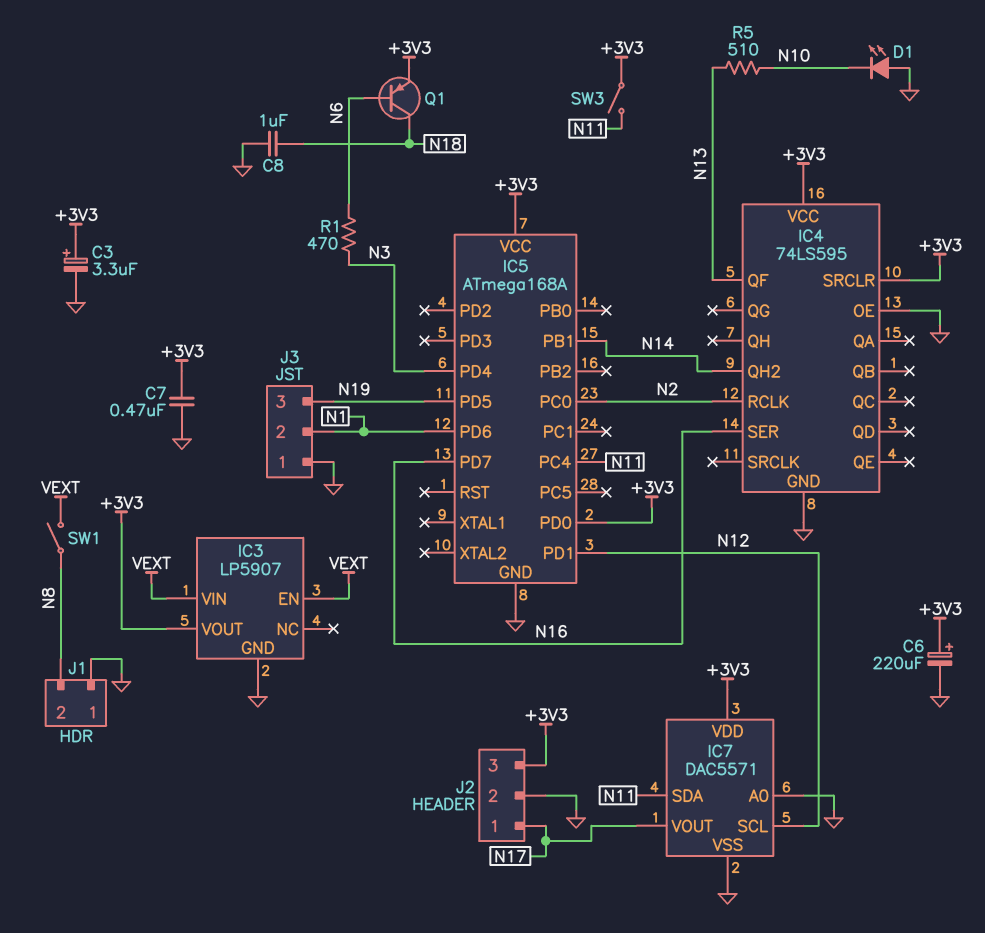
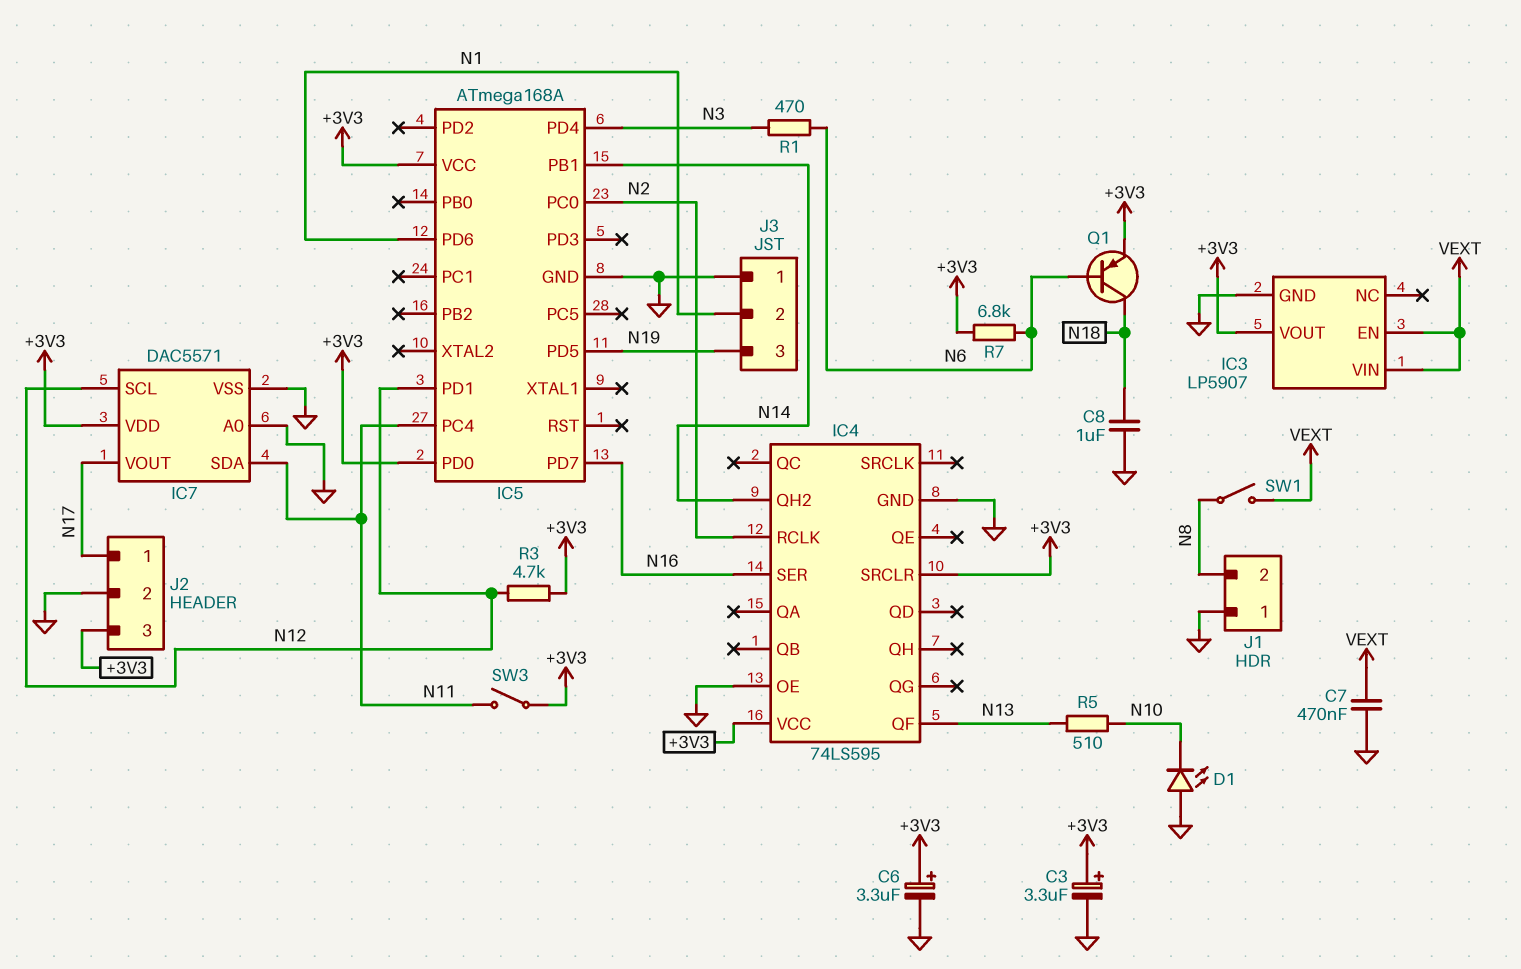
C6: 220uF (plus +3V3, minus GND) -> 3.3uF (plus +3V3, minus GND)
C7: 470nF (+3V3, GND) -> 470nF (GND, VEXT)
R3: none -> 4.7k (+3V3, N12)
R7: none -> 6.8k (+3V3, N6)

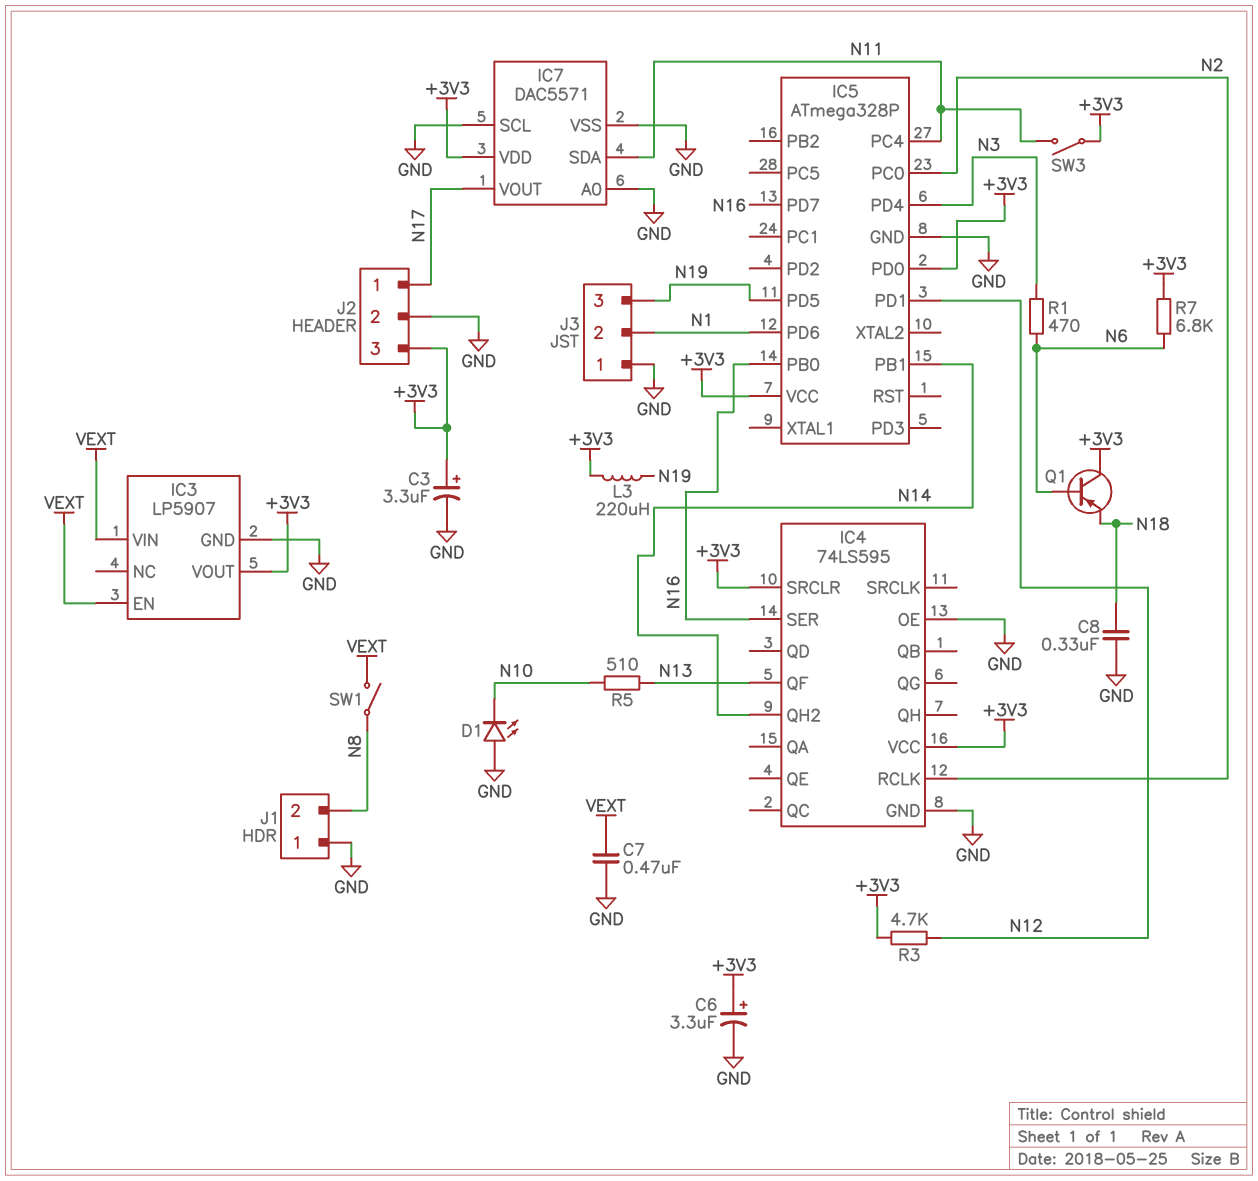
C8: 1uF (GND, N18) -> 330nF (GND, N18)
IC5: ATmega168A -> ATmega328P
IC5 pin PB0: none -> N16
IC7 pin SCL: N12 -> GND
L3: none -> 220uH (+3V3, N19)
Q1: PNP (B N6, C N18, E +3V3) -> PNP (B N6, C +3V3, E N18)

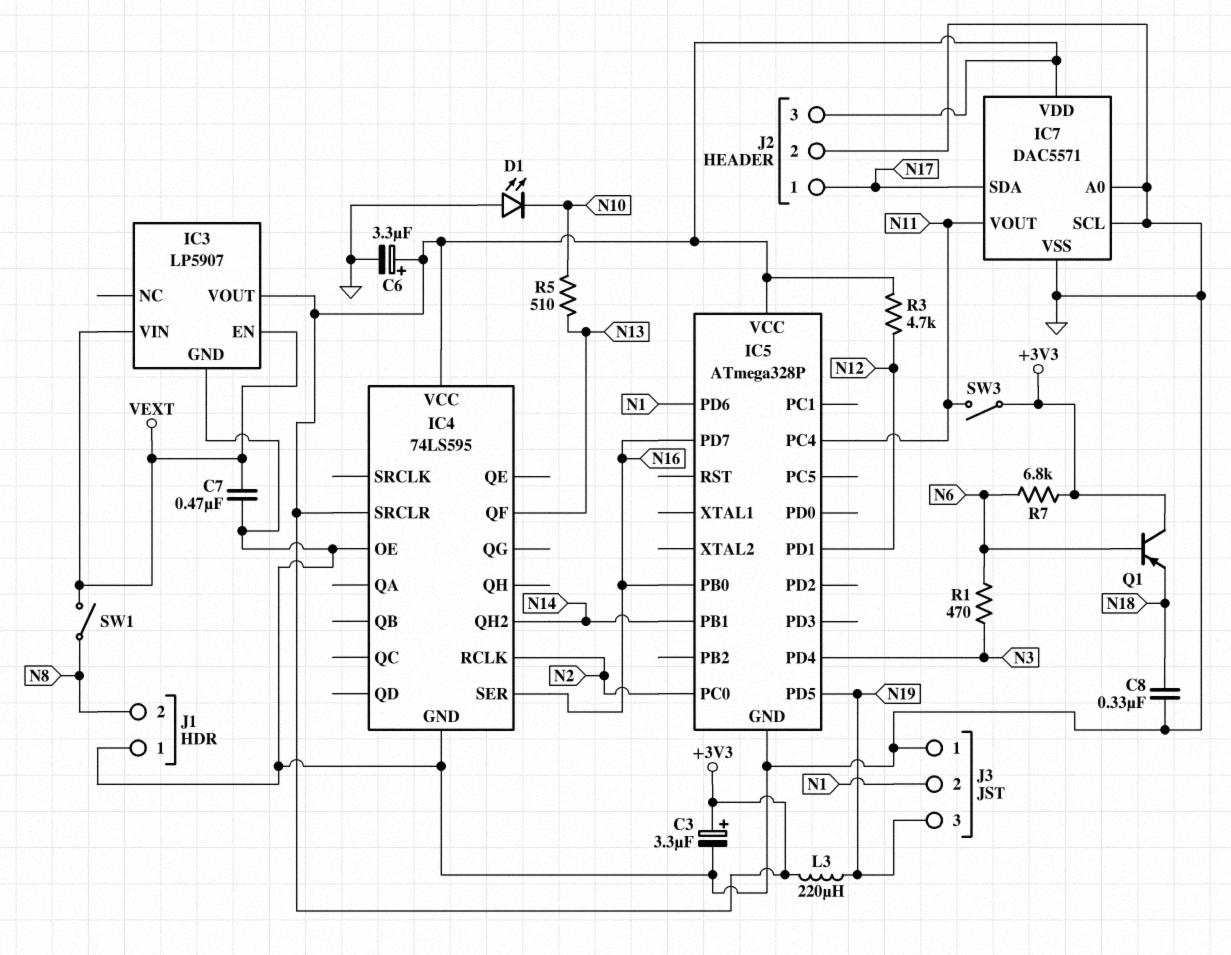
IC5 pin PD0: +3V3 -> none
IC7 pin SDA: N11 -> N17
IC7 pin VOUT: N17 -> N11

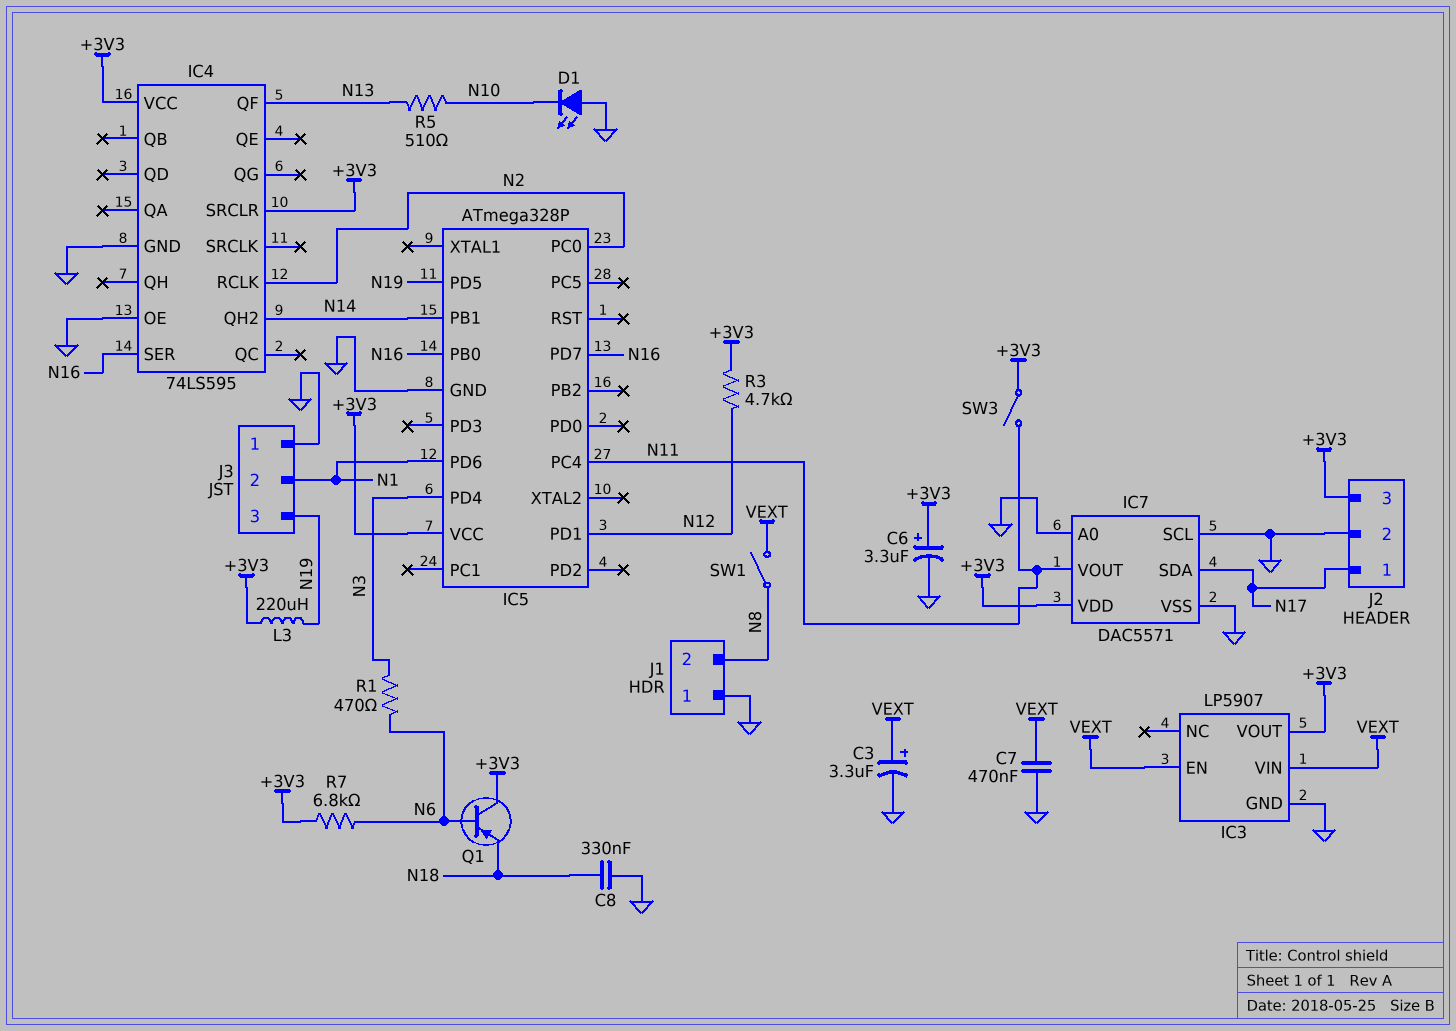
C3: 3.3uF (plus +3V3, minus GND) -> 3.3uF (plus VEXT, minus GND)

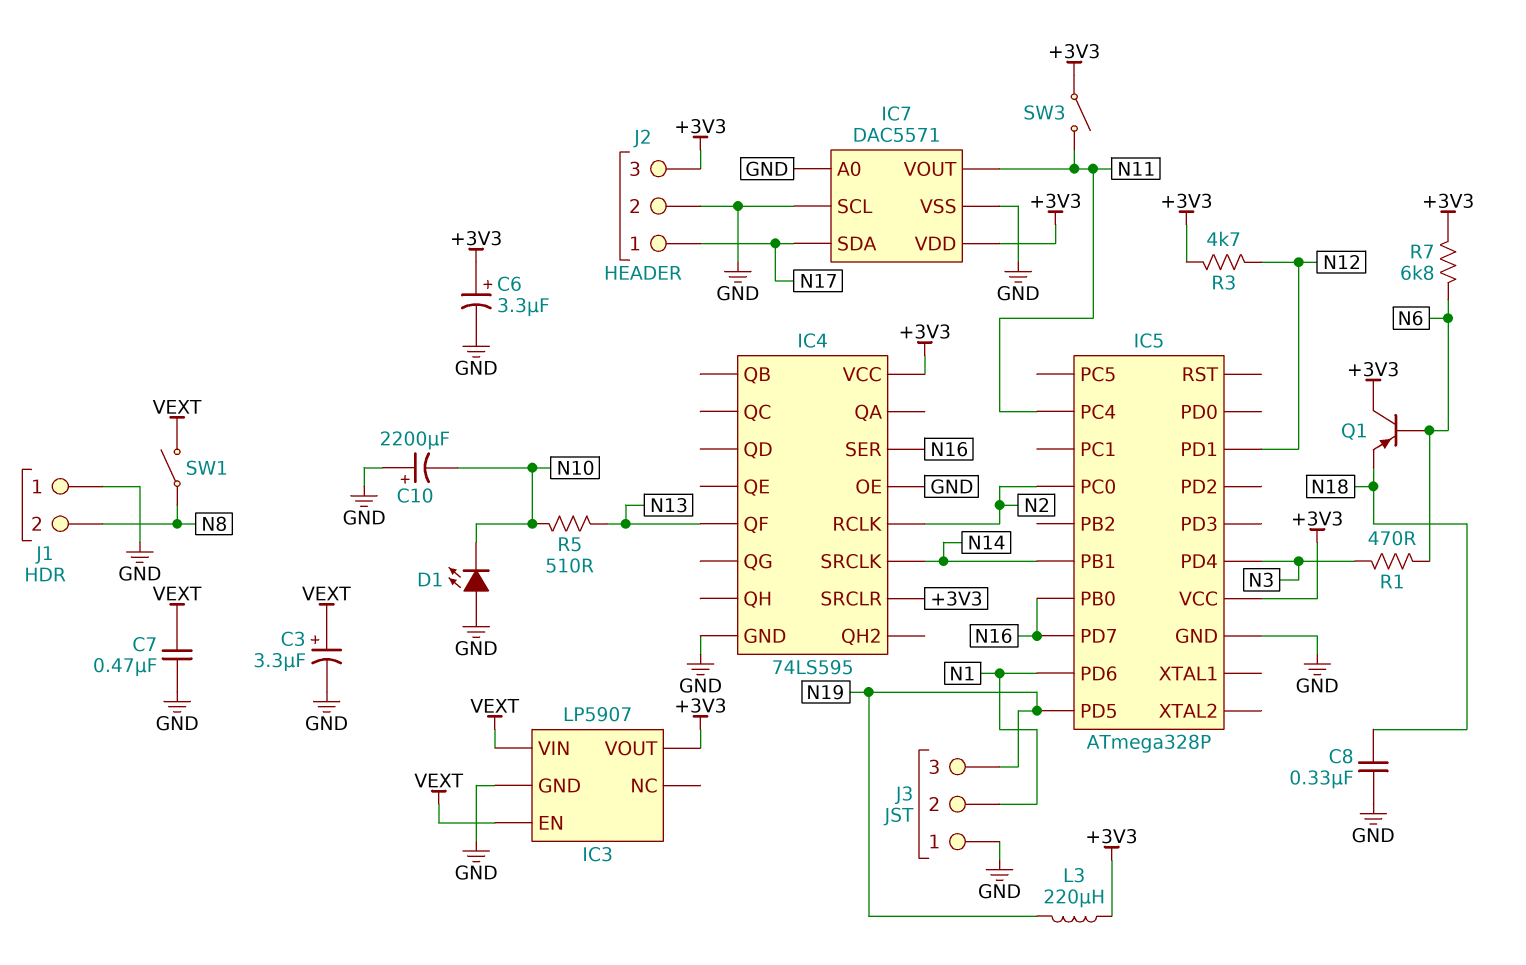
C10: none -> 2200uF (plus GND, minus N10)
IC4 pin QH2: N14 -> none
IC4 pin SRCLK: none -> N14

